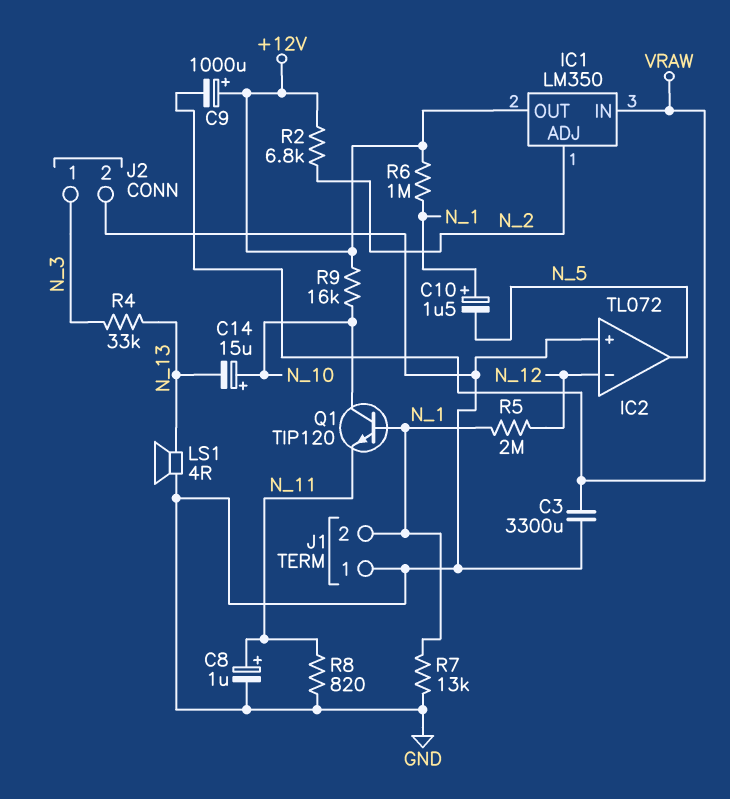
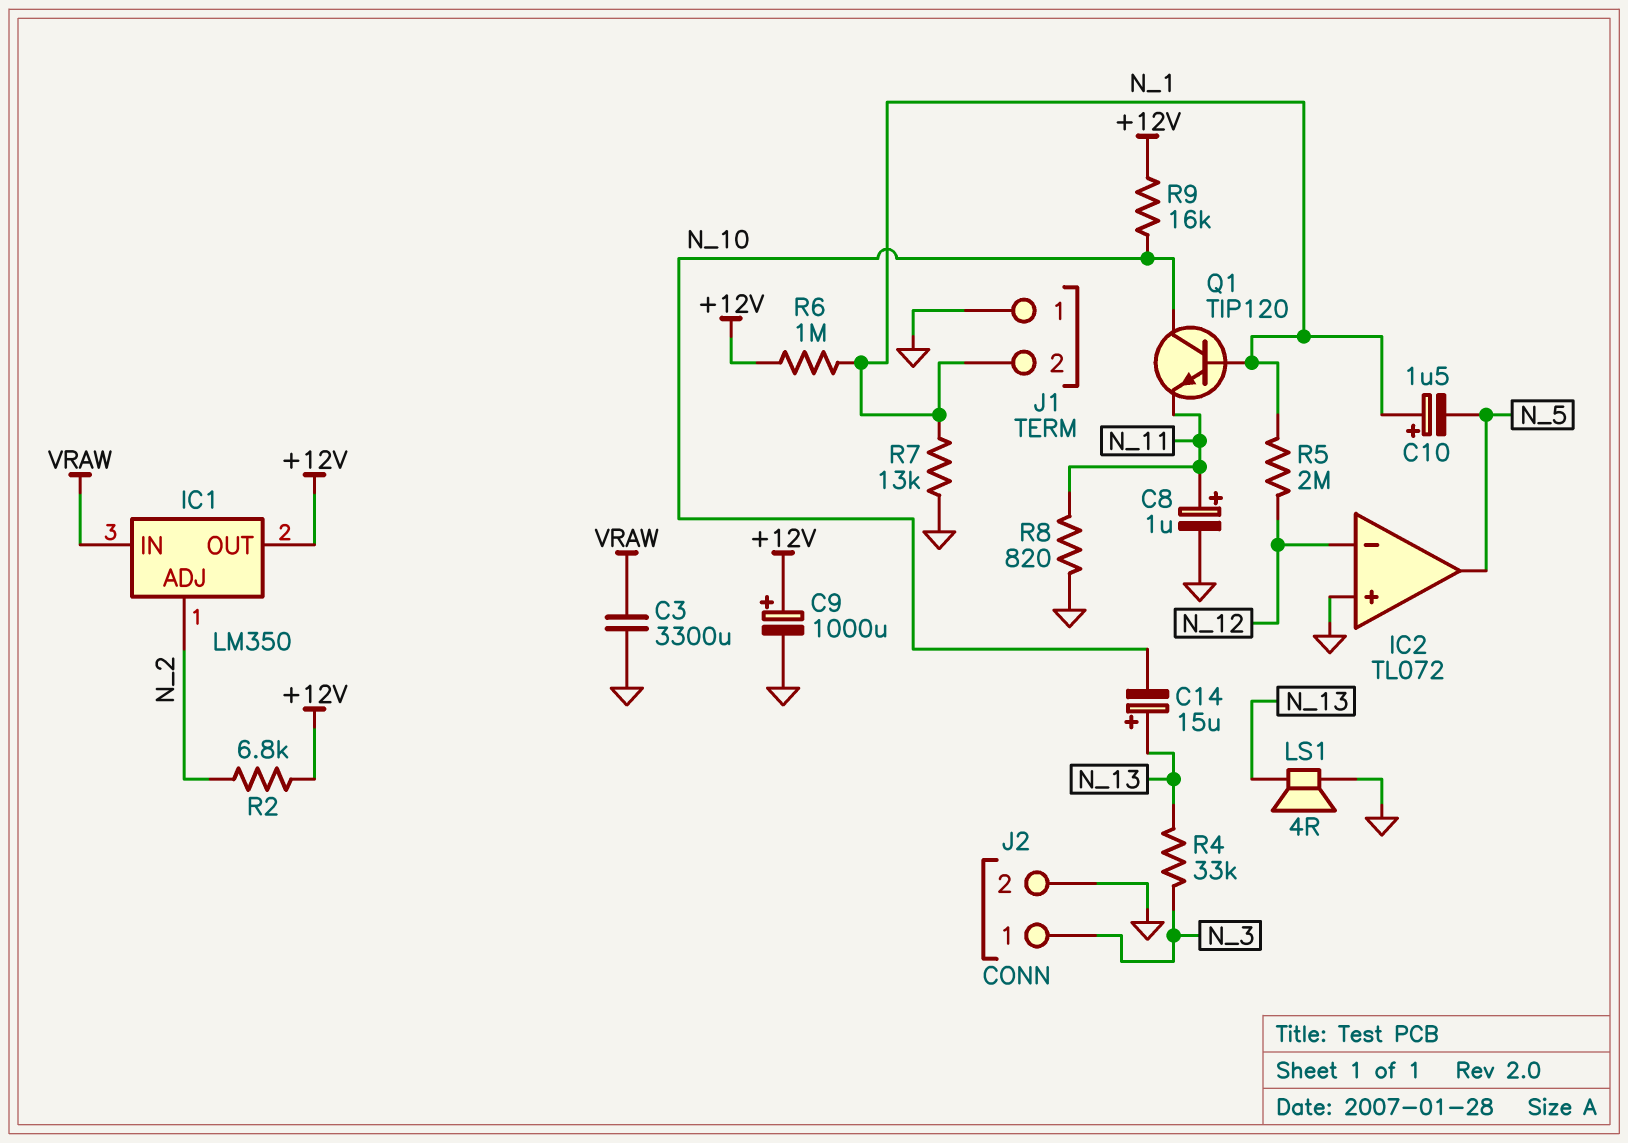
C9: 1000uF (plus +12V, minus VRAW) -> 1000uF (plus +12V, minus GND)
C14: 15uF (plus N_10, minus N_13) -> 15uF (plus N_13, minus N_10)

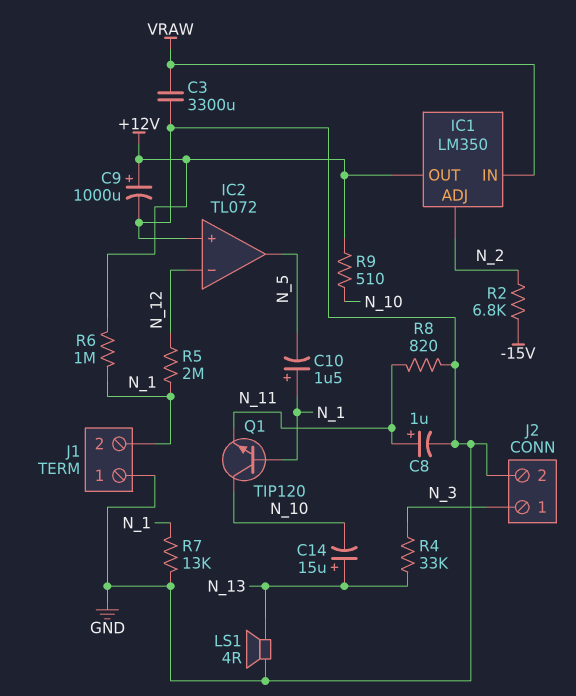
R2: 6.8k (+12V, N_2) -> 6.8k (-15V, N_2)
R9: 16k (+12V, N_10) -> 510 (+12V, N_10)

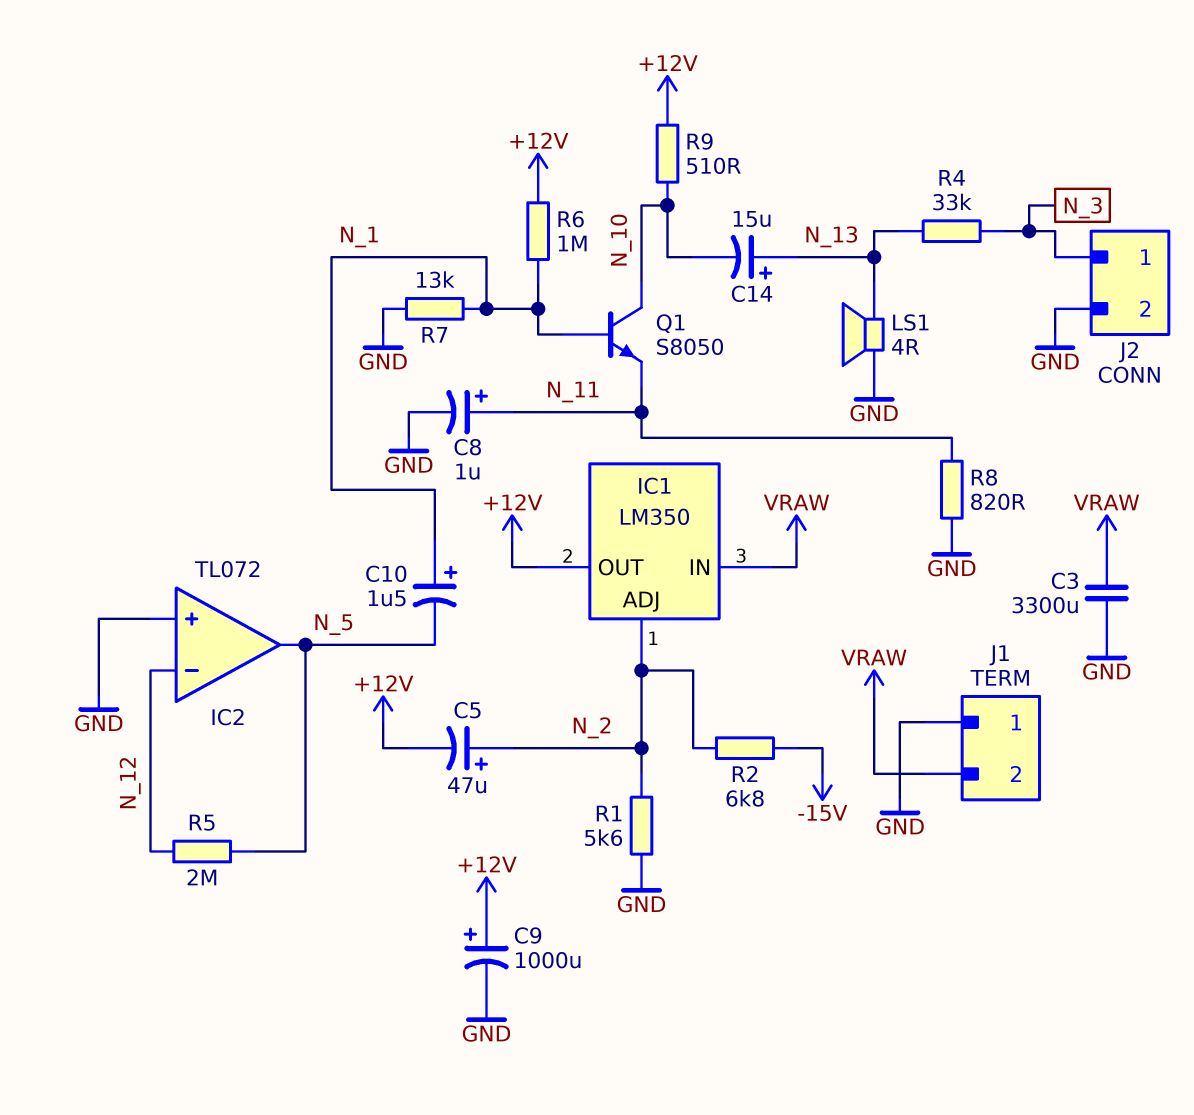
C5: none -> 47uF (plus N_2, minus +12V)
J1 pin 2: N_1 -> VRAW
Q1: NPN TIP120 (B N_1, C N_10, E N_11) -> NPN S8050 (B N_1, C N_10, E N_11)
R1: none -> 5.6k (GND, N_2)
R5: 2M (N_1, N_12) -> 2M (N_5, N_12)

